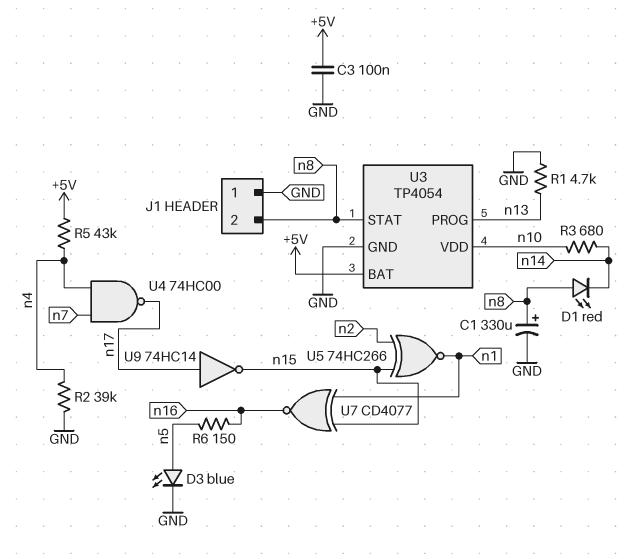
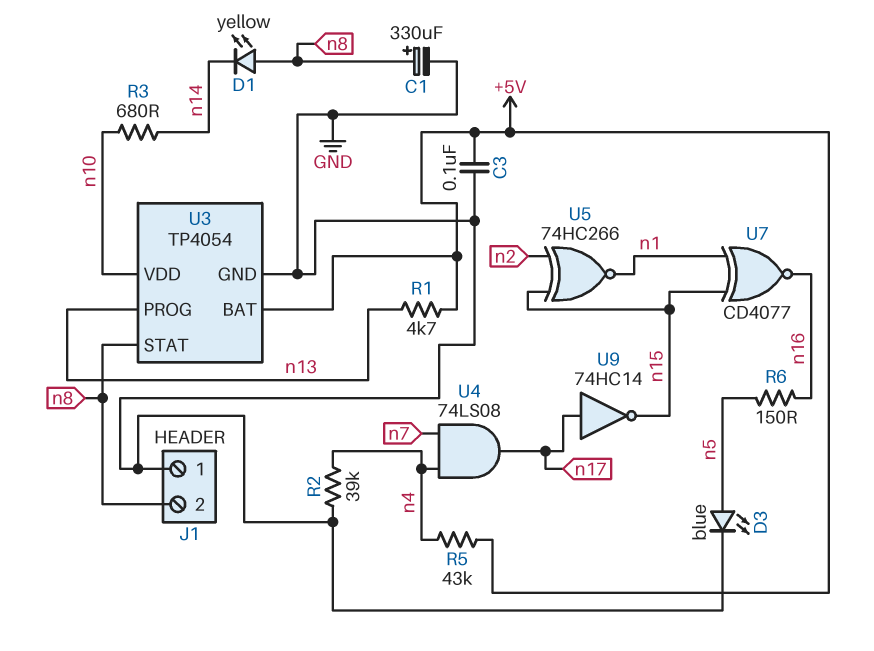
D1: LED red (A n8, K n14) -> LED yellow (A n8, K n14)
R1: 4.7k (GND, n13) -> 4.7k (+5V, n13)
U4: NAND 74HC00 (in n4, in n7, out n17) -> AND 74LS08 (in n4, in n7, out n17)

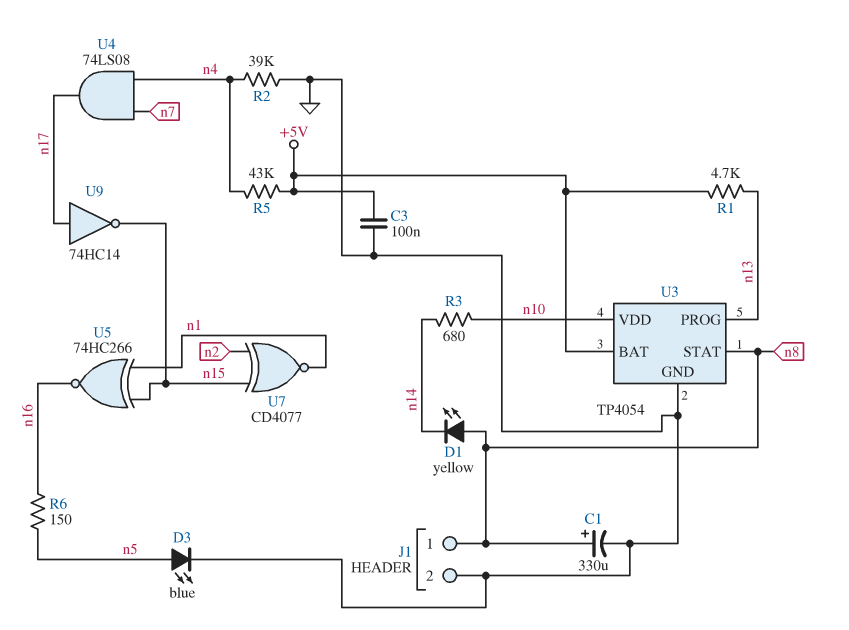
J1 pin 1: GND -> n8
J1 pin 2: n8 -> GND
U5: XNOR 74HC266 (in n2, in n15, out n1) -> XNOR 74HC266 (in n1, in n15, out n16)
U7: XNOR CD4077 (in n1, in n15, out n16) -> XNOR CD4077 (in n2, in n15, out n1)

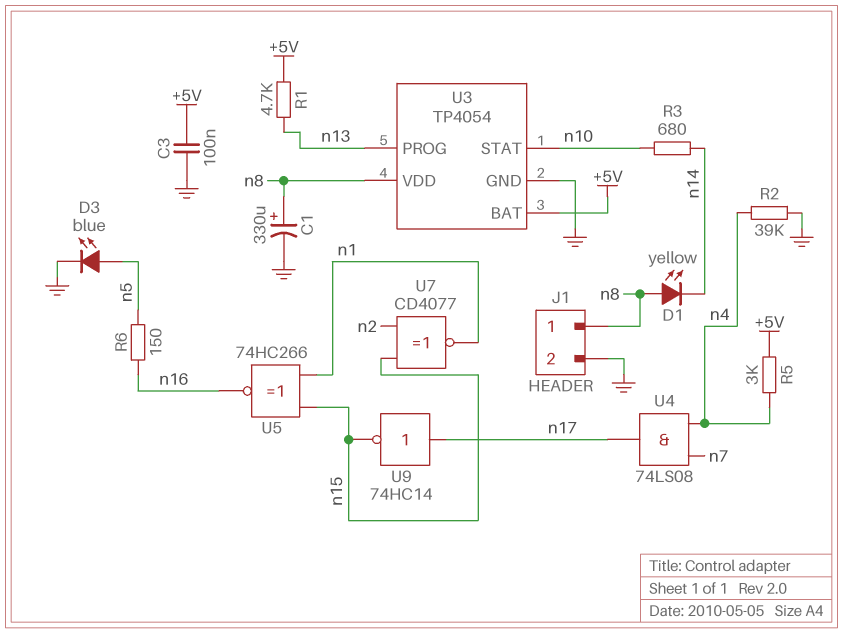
R5: 43k (+5V, n4) -> 3k (+5V, n4)
U3 pin STAT: n8 -> n10
U3 pin VDD: n10 -> n8

